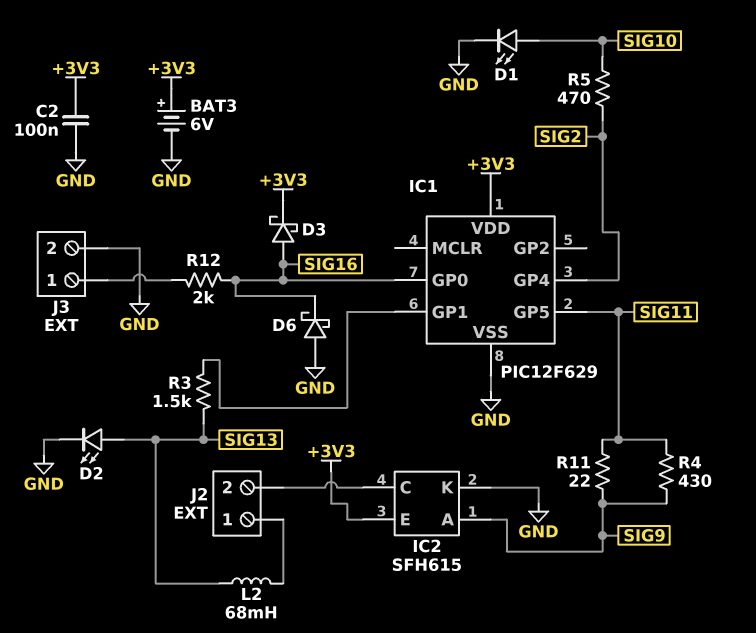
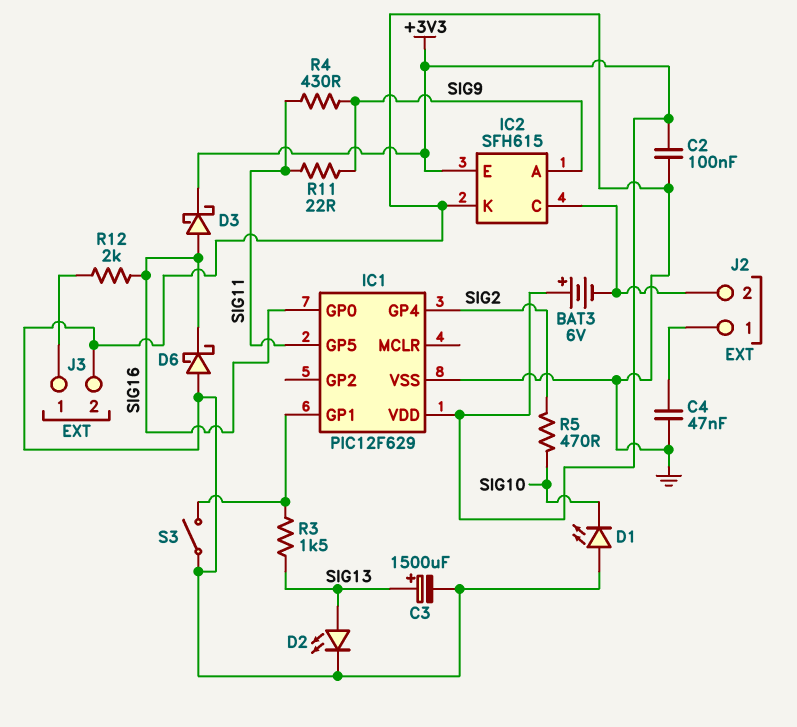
BAT3: 6V (plus +3V3, minus GND) -> 6V (plus +3V3, minus IC2/C)
C3: none -> 1500uF (plus SIG13, minus GND)
C4: none -> 47nF (GND, J2/1)
D1: LED (A SIG10, K GND) -> LED (A GND, K SIG10)
L2: 68mH (J2/1, SIG13) -> none
S3: none -> switch (GND, IC1/GP1)

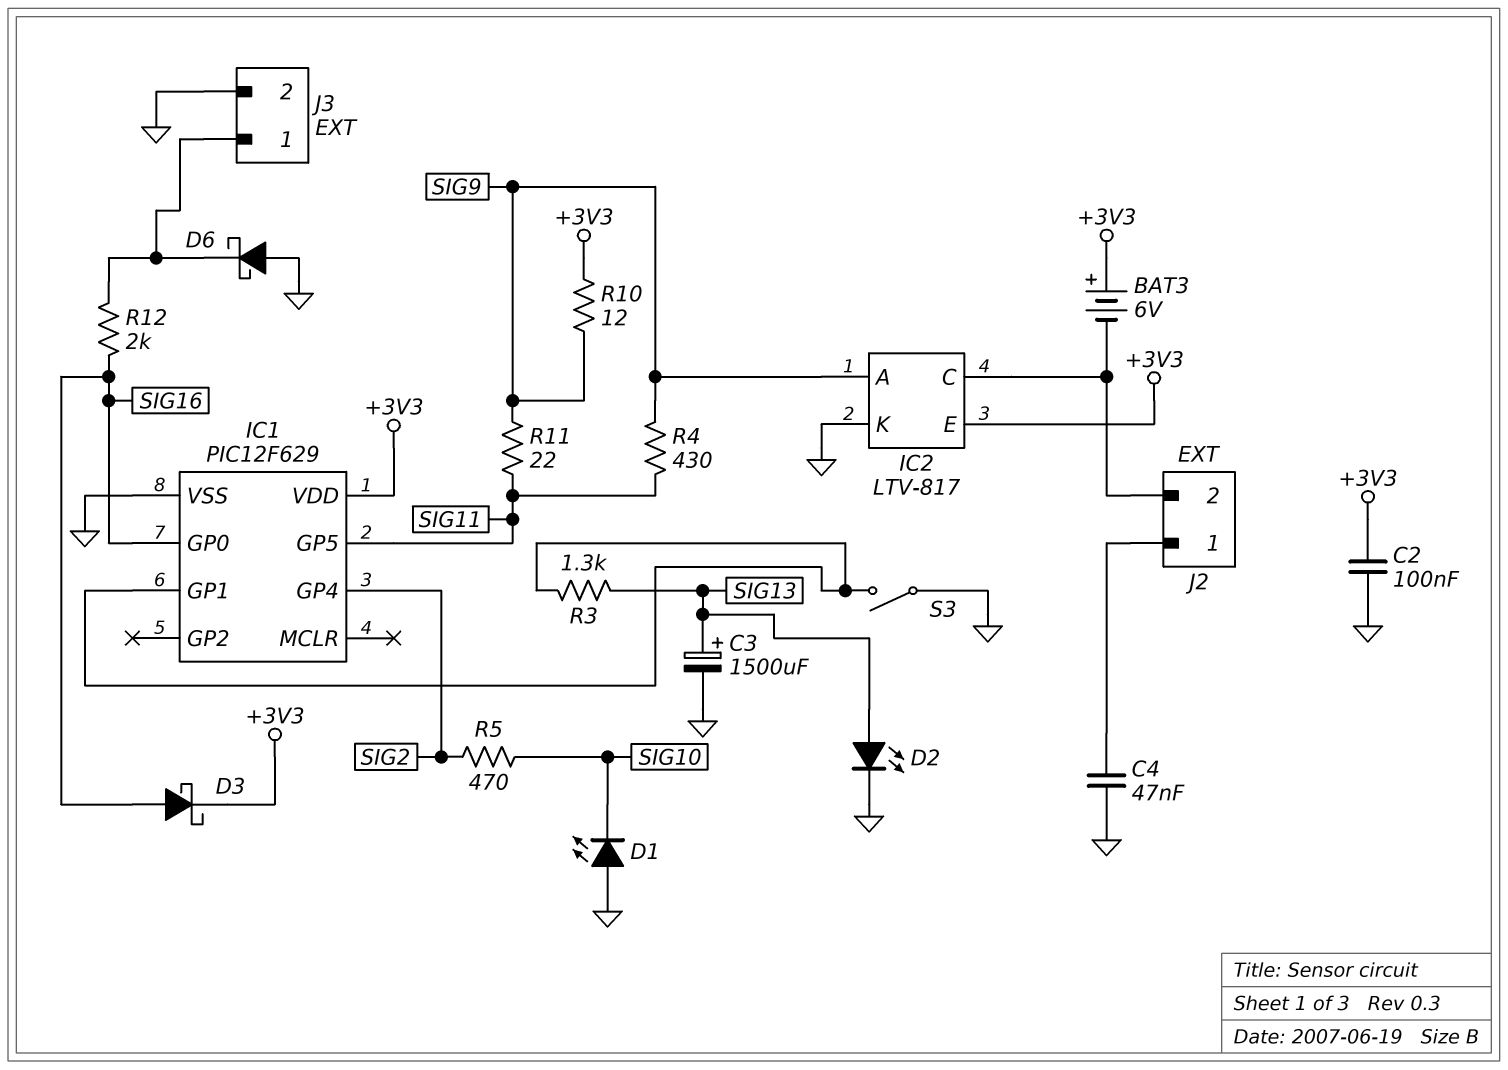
D6: schottky (A GND, K SIG16) -> schottky (A GND, K J3/1)
IC2: SFH615 -> LTV-817
R3: 1.5k (IC1/GP1, SIG13) -> 1.3k (IC1/GP1, SIG13)
R10: none -> 12 (+3V3, SIG9)

